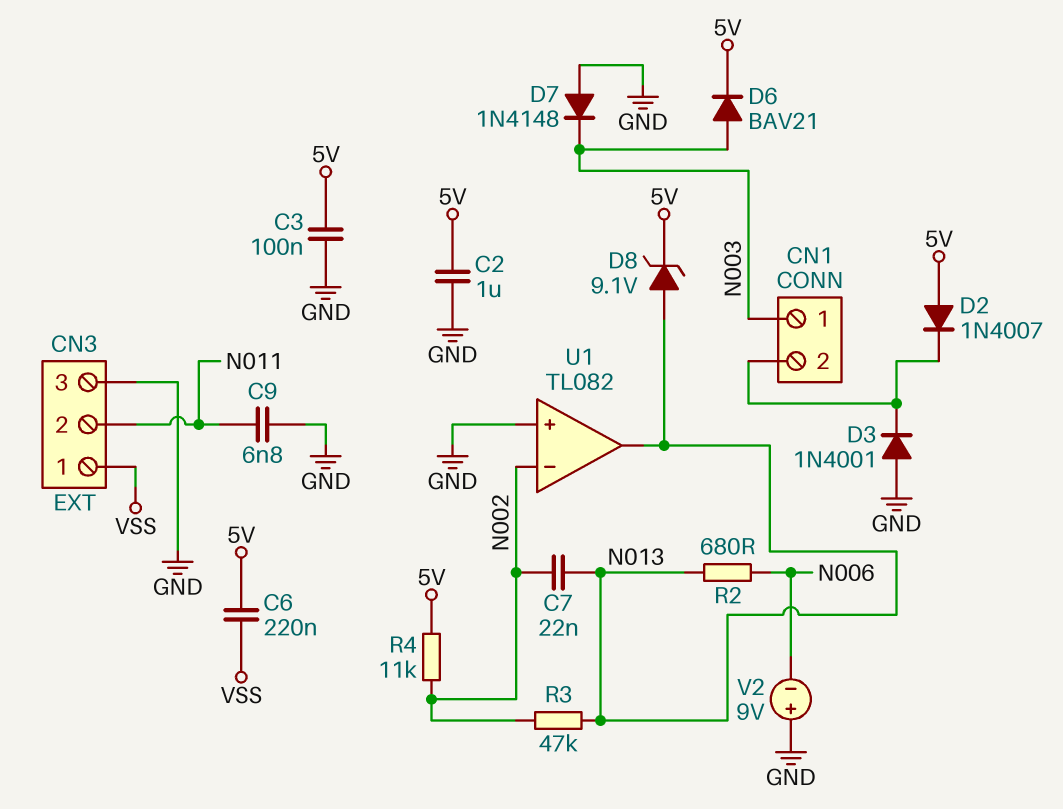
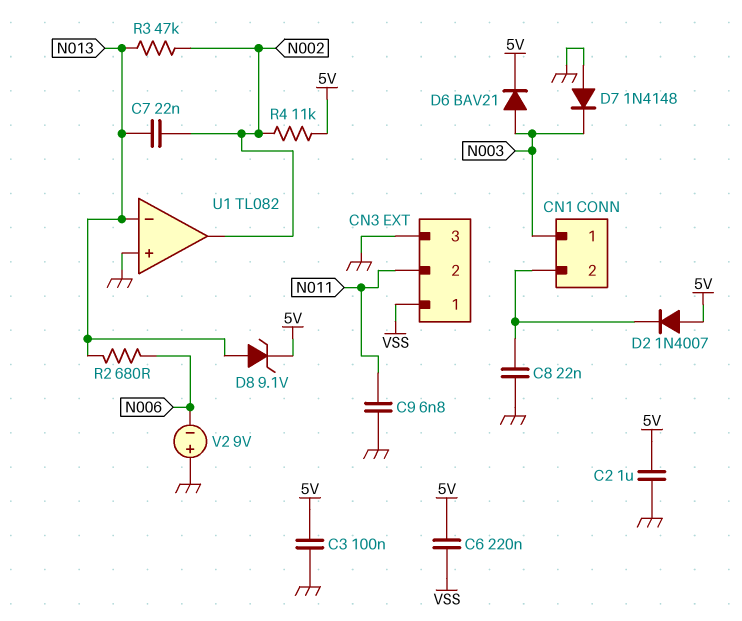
C8: none -> 22nF (CN1/2, GND)
D3: diode 1N4001 (A GND, K CN1/2) -> none
U1 pin in-: N002 -> N013
U1 pin out: N013 -> N002

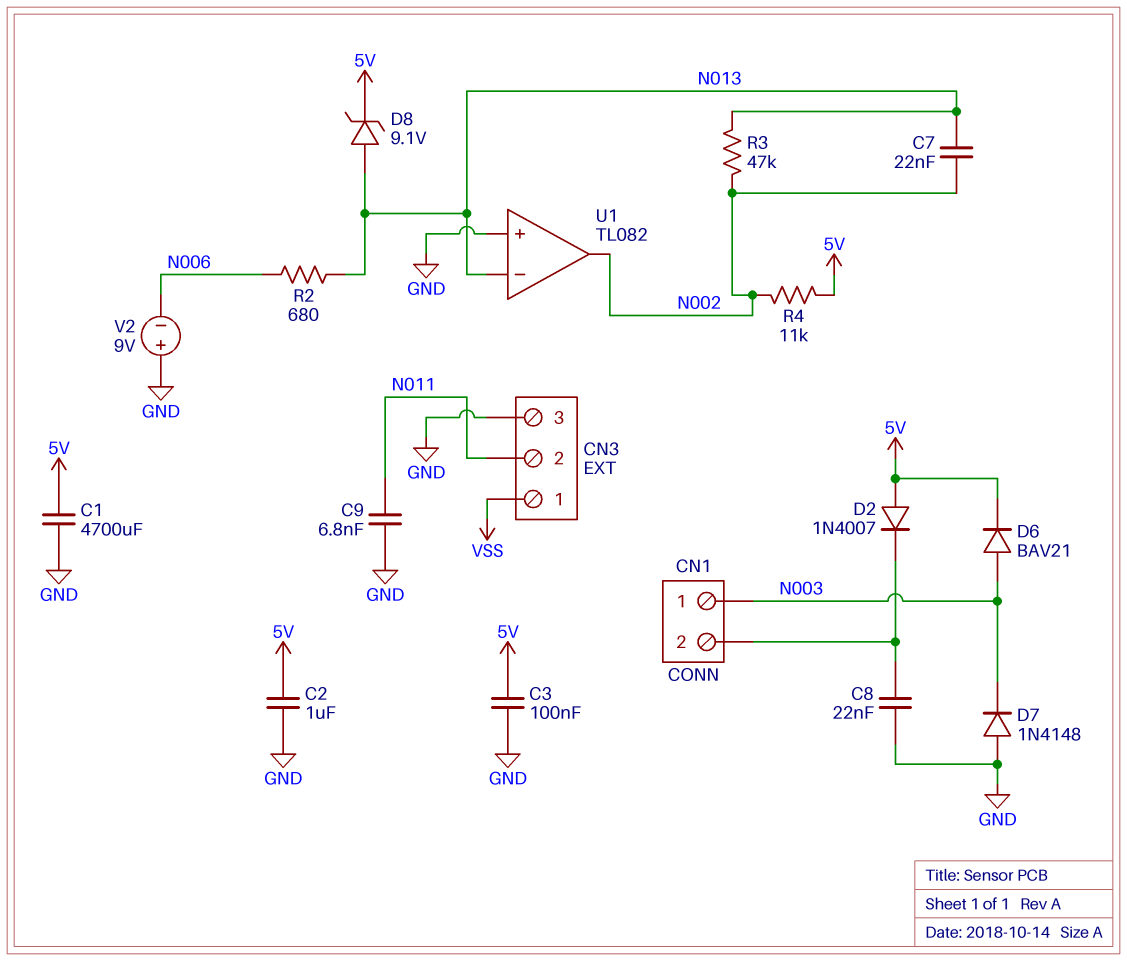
C1: none -> 4700uF (5V, GND)
C6: 220nF (5V, VSS) -> none

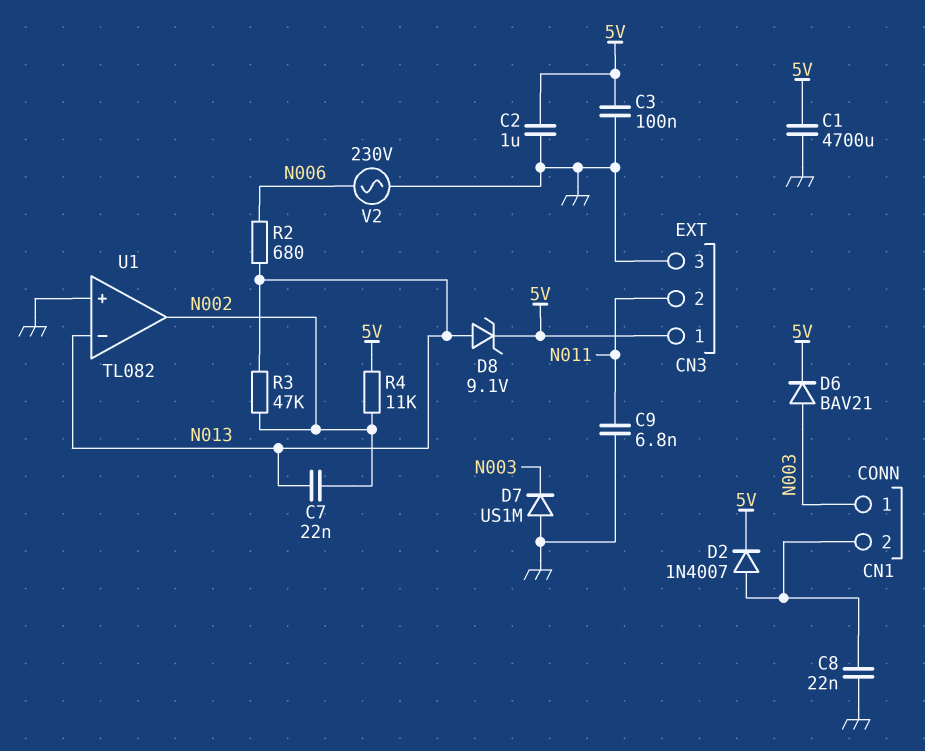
CN3 pin 1: VSS -> 5V
D2: diode 1N4007 (A 5V, K CN1/2) -> diode 1N4007 (A CN1/2, K 5V)
D7: diode 1N4148 (A GND, K N003) -> diode US1M (A GND, K N003)
V2: 9V (plus GND, minus N006) -> AC 230V (GND, N006)

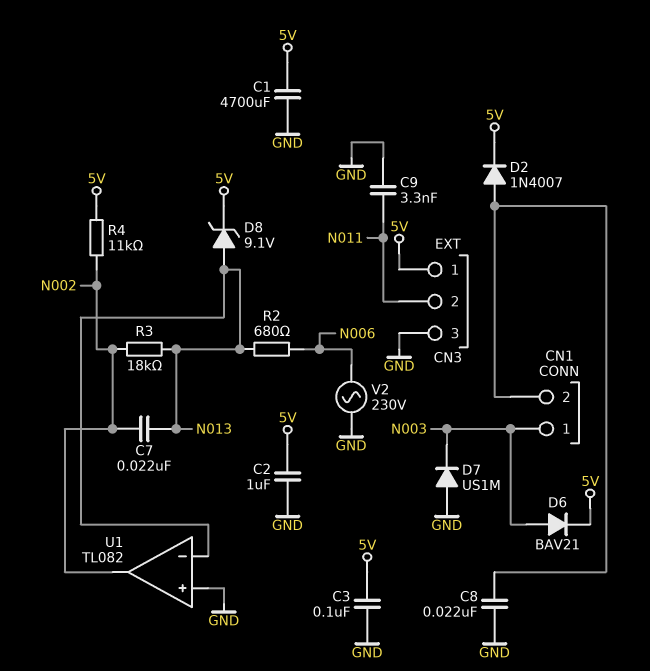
C9: 6.8nF (GND, N011) -> 3.3nF (GND, N011)
R3: 47k (N002, N013) -> 18k (N002, N013)

